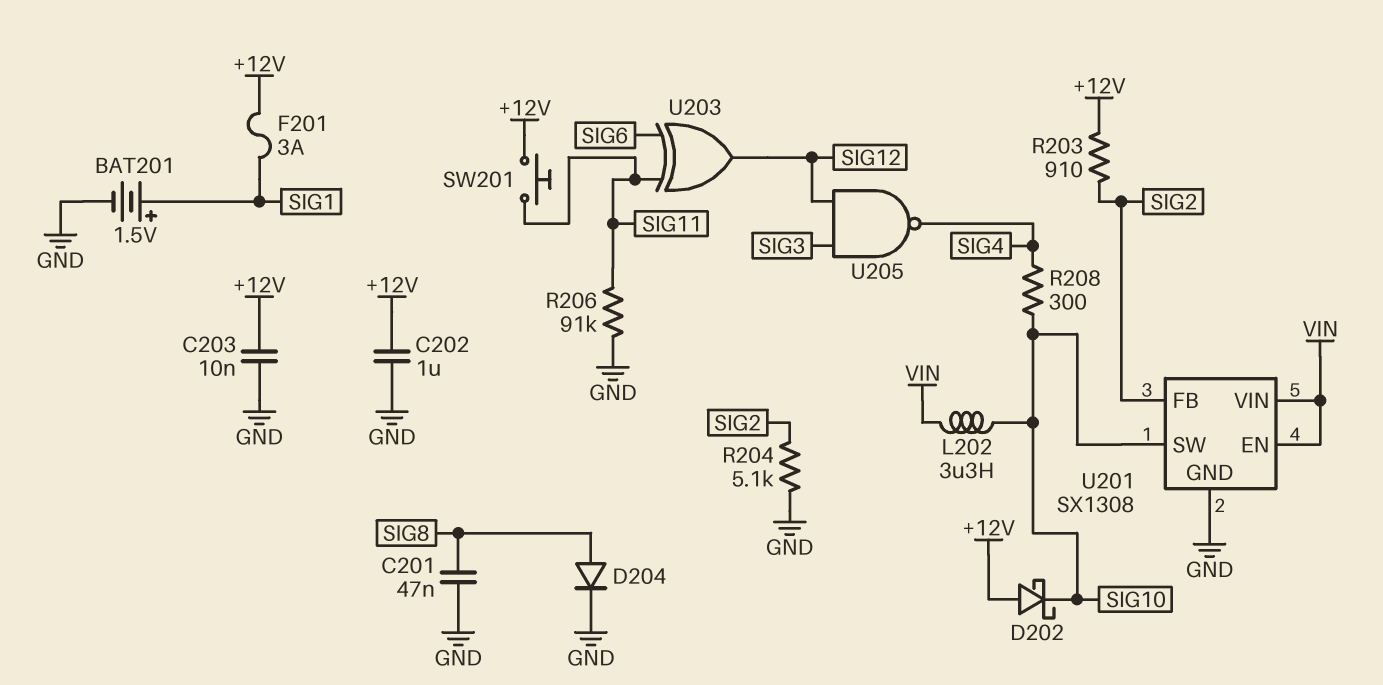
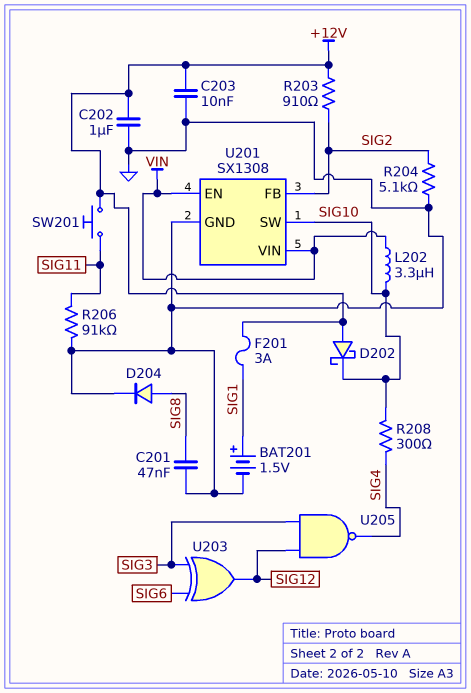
U203: XOR (in SIG6, in SIG11, out SIG12) -> XOR (in SIG3, in SIG6, out SIG12)

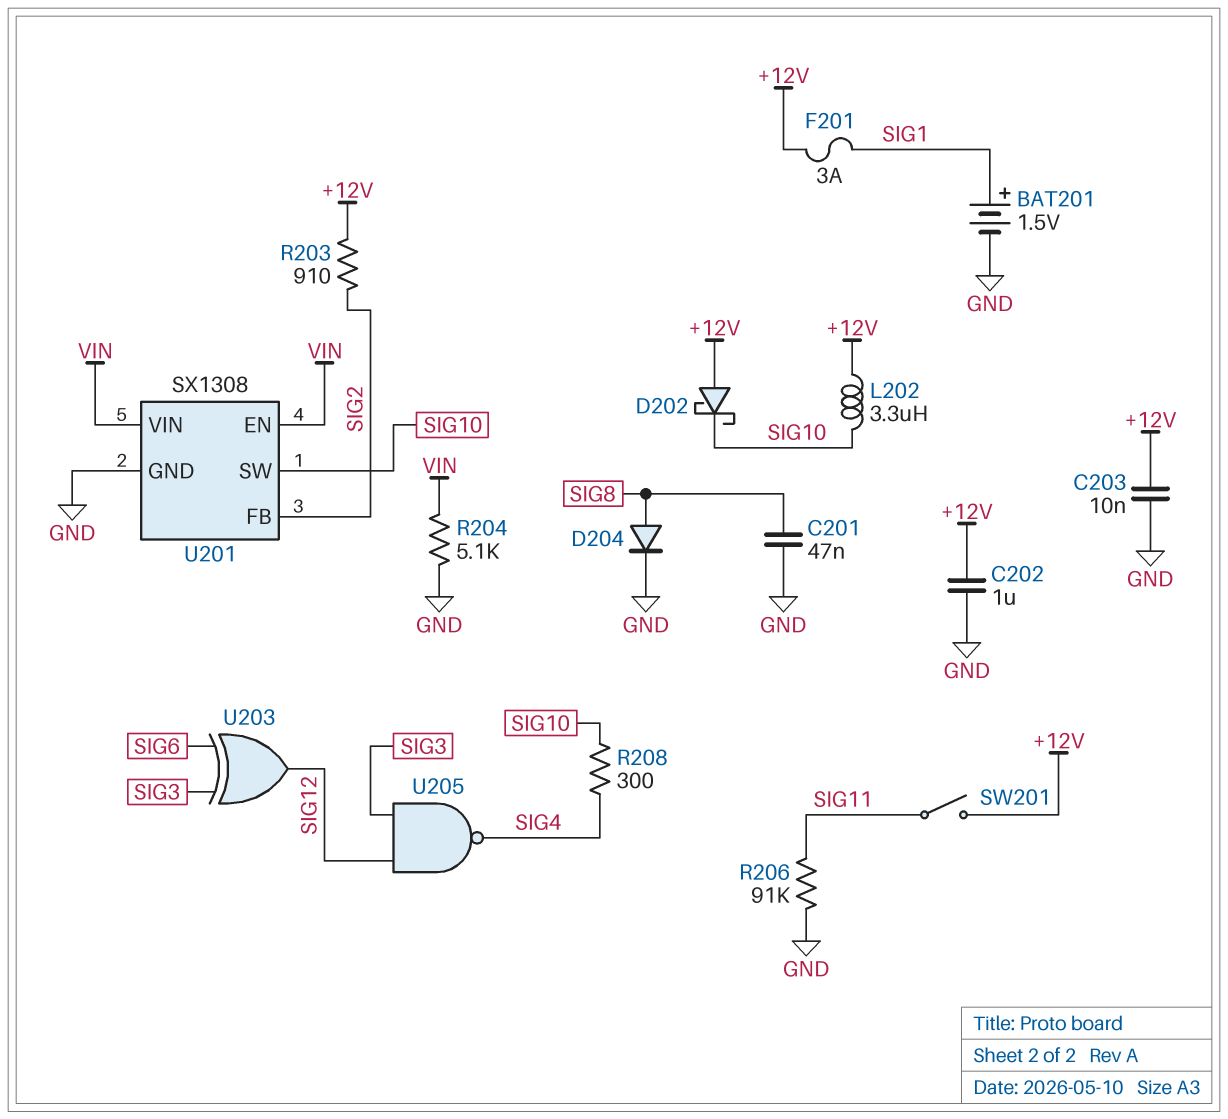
L202: 3.3uH (SIG10, VIN) -> 3.3uH (+12V, SIG10)
R204: 5.1k (GND, SIG2) -> 5.1k (GND, VIN)
SW201: button (+12V, SIG11) -> switch (+12V, SIG11)

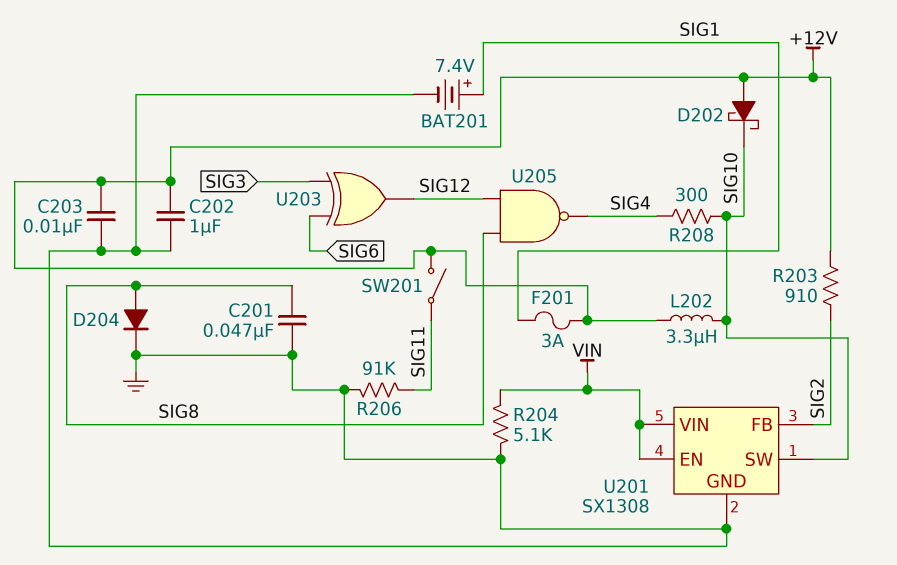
BAT201: 1.5V (plus SIG1, minus GND) -> 7.4V (plus SIG1, minus GND)
U205: NAND (in SIG3, in SIG12, out SIG4) -> NAND (in SIG8, in SIG12, out SIG4)

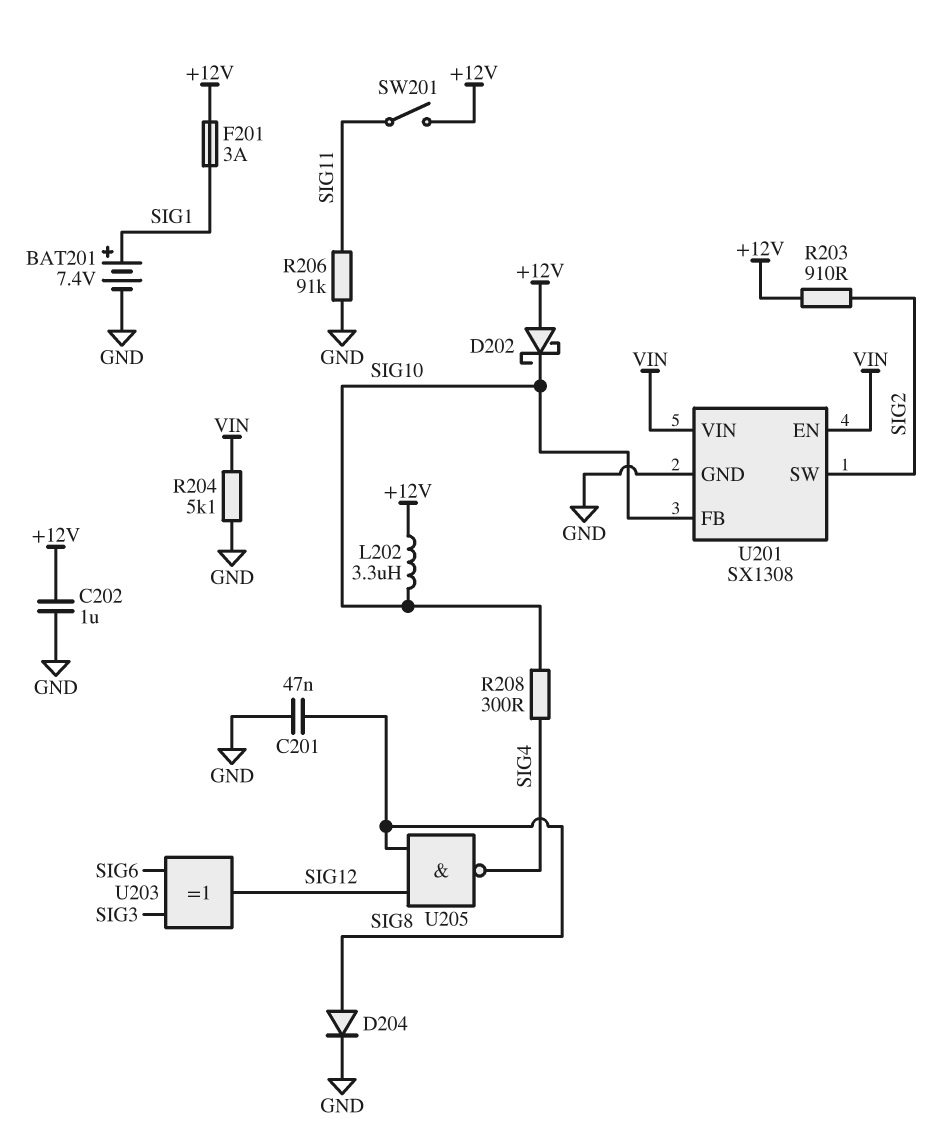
C203: 10nF (+12V, GND) -> none
U201 pin FB: SIG2 -> SIG10
U201 pin SW: SIG10 -> SIG2

